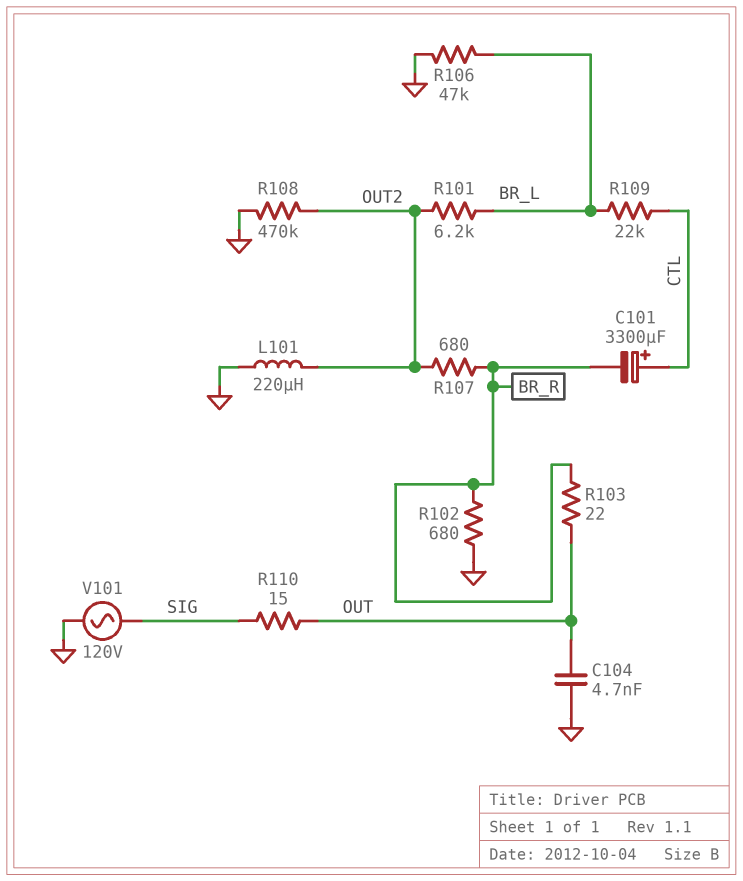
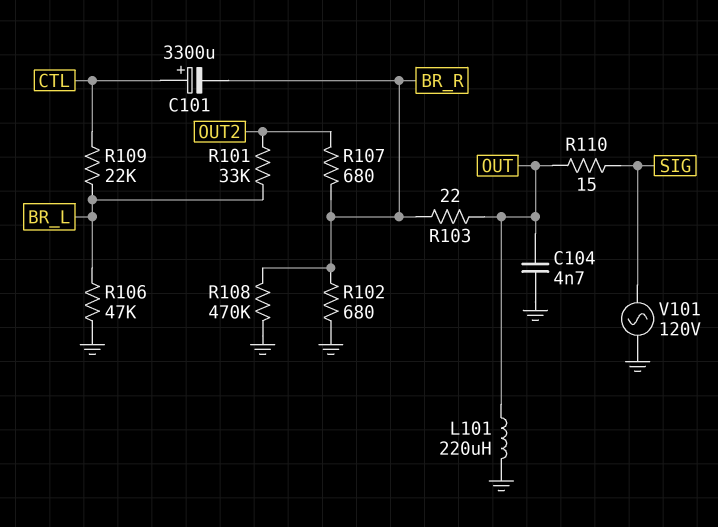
L101: 220uH (GND, OUT2) -> 220uH (GND, OUT)
R101: 6.2k (BR_L, OUT2) -> 33k (BR_L, OUT2)
R108: 470k (GND, OUT2) -> 470k (BR_R, GND)

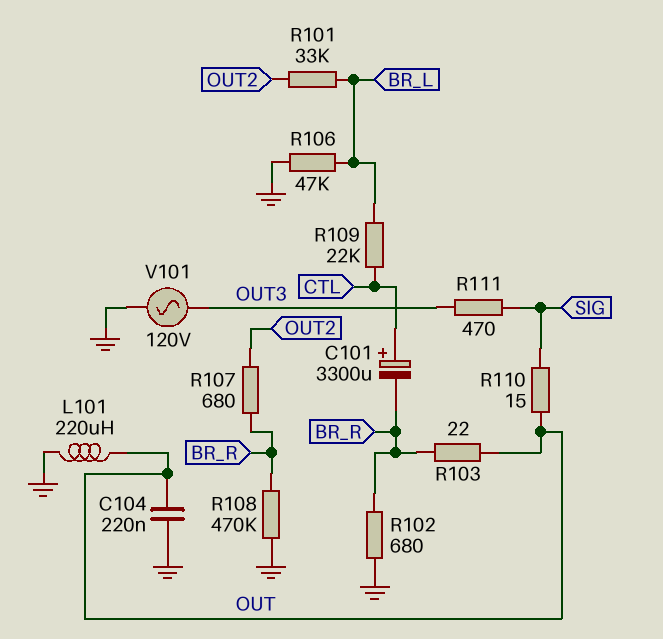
C104: 4.7nF (GND, OUT) -> 220nF (GND, OUT)
R111: none -> 470 (OUT3, SIG)
V101: AC 120V (GND, SIG) -> AC 120V (GND, OUT3)

